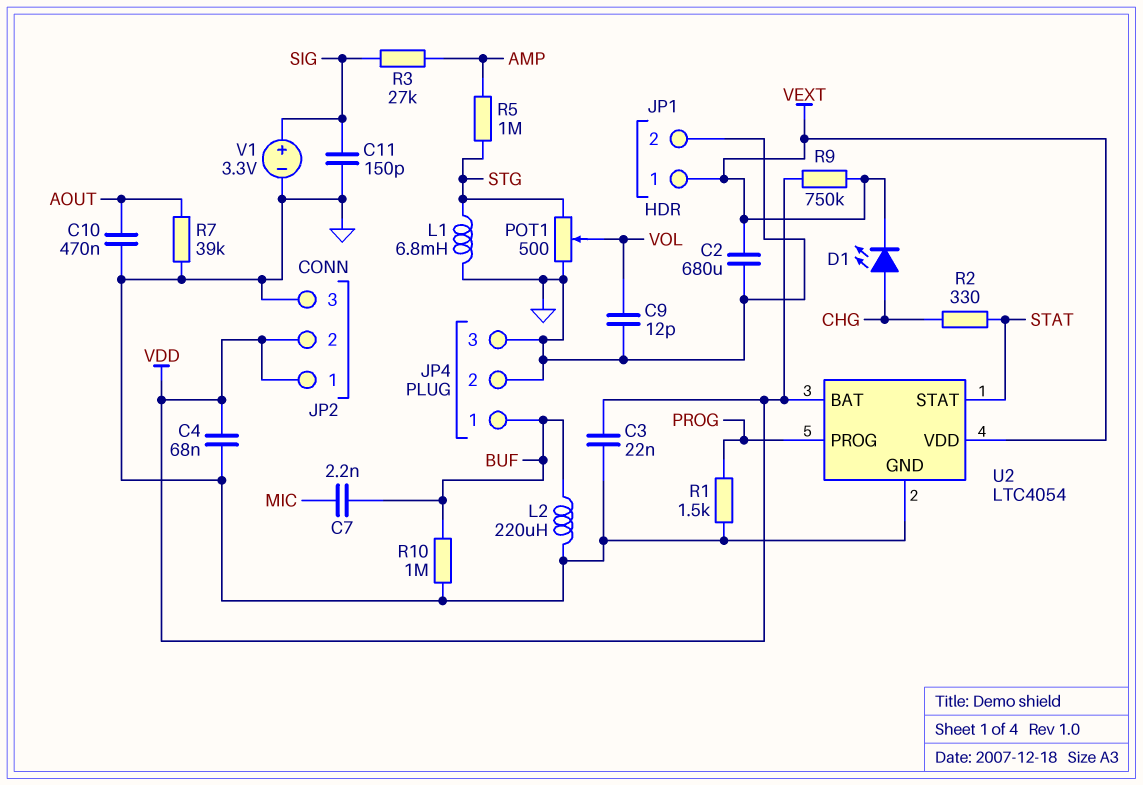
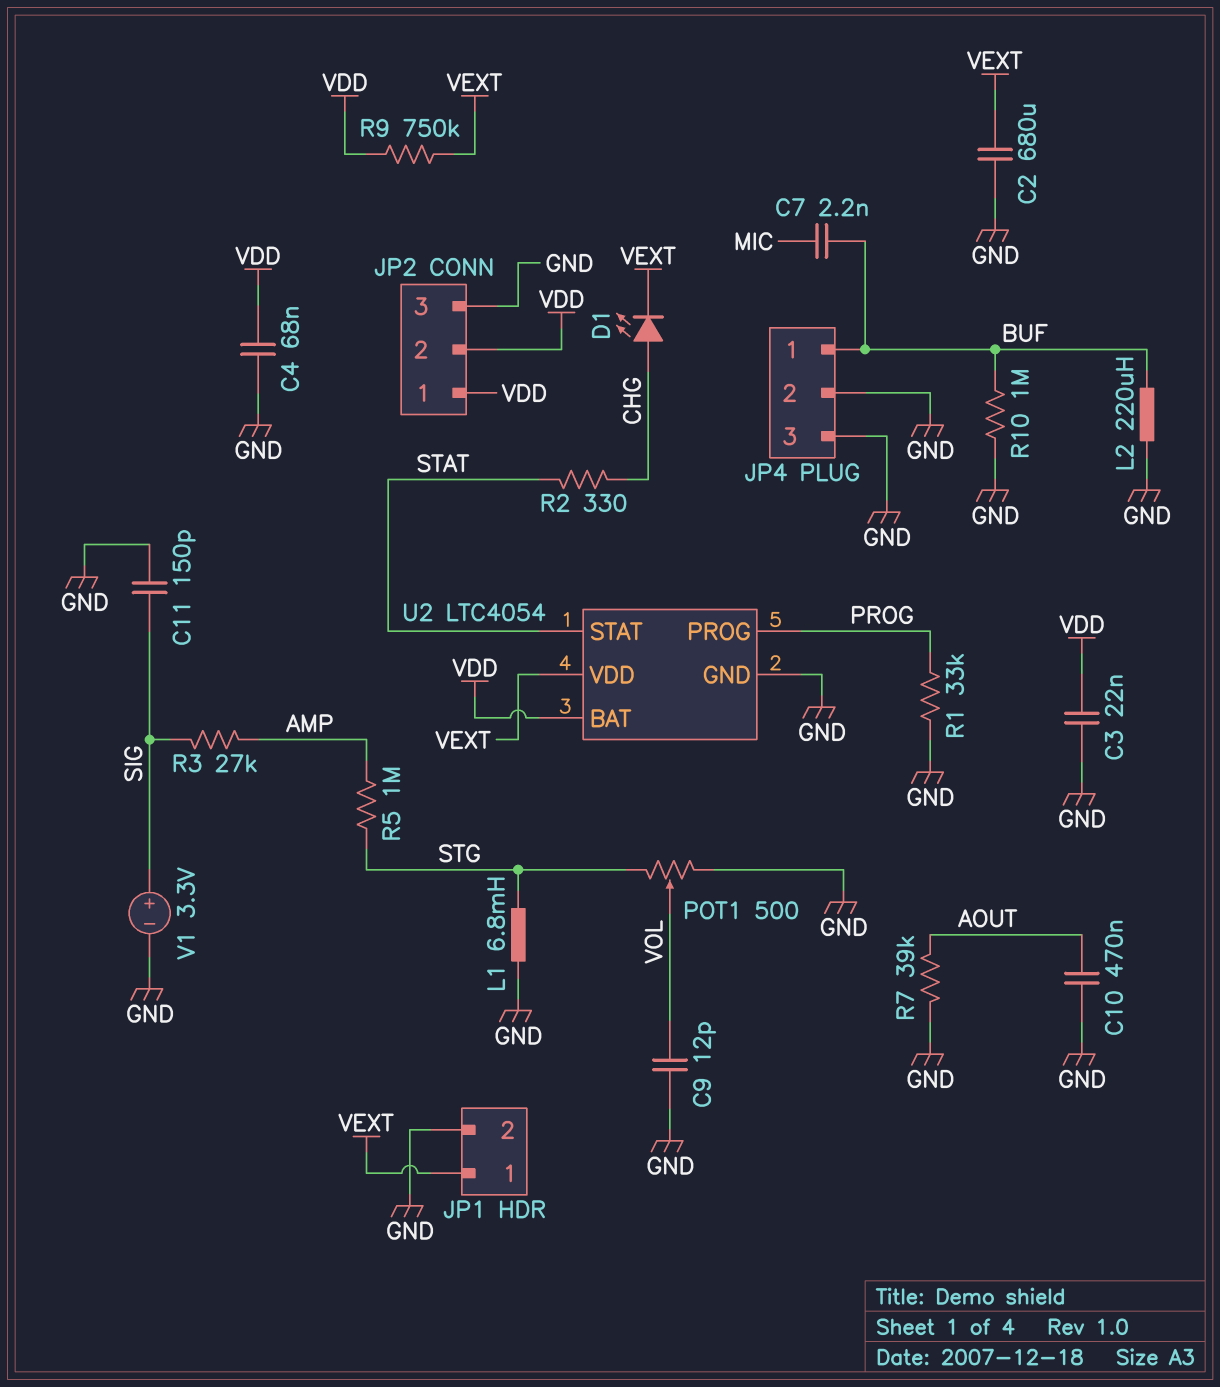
R1: 1.5k (GND, PROG) -> 33k (GND, PROG)

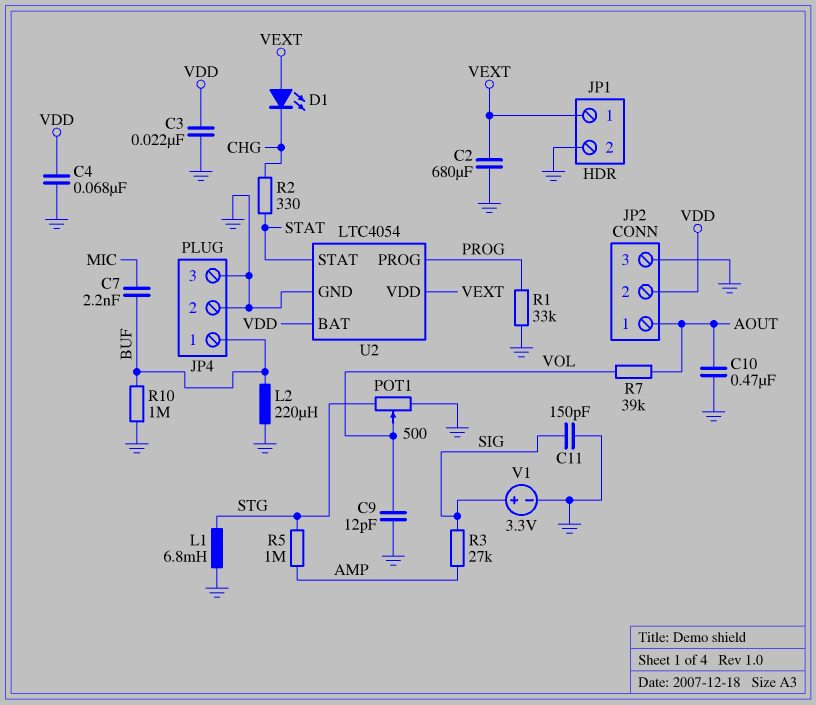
D1: LED (A CHG, K VEXT) -> LED (A VEXT, K CHG)
JP2 pin 1: VDD -> AOUT
R7: 39k (AOUT, GND) -> 39k (AOUT, VOL)
R9: 750k (VDD, VEXT) -> none

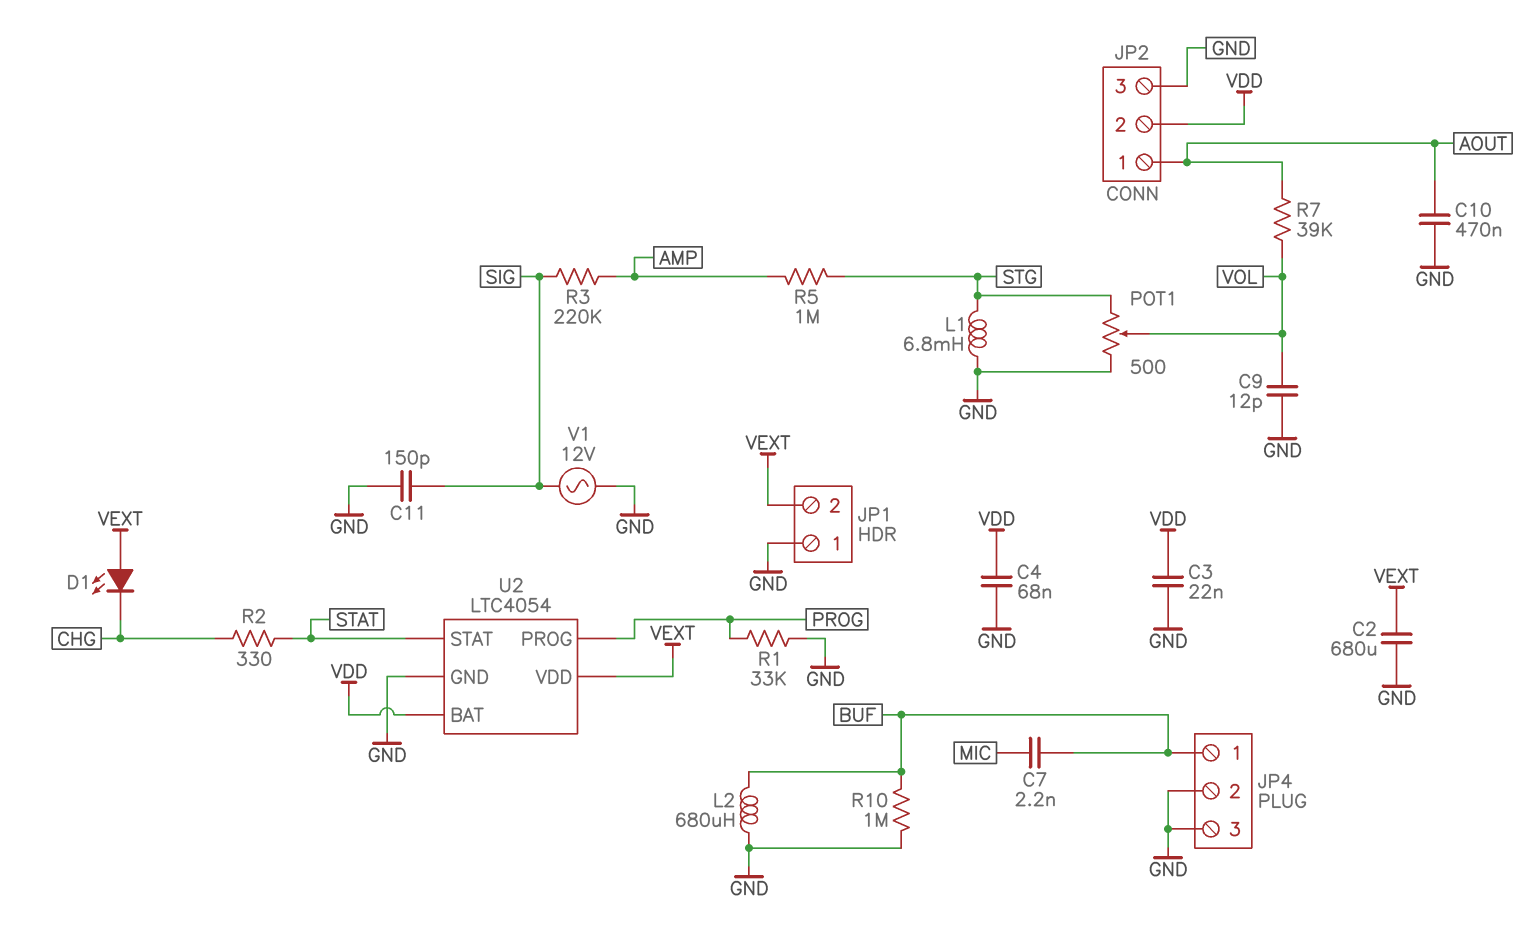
JP1 pin 1: VEXT -> GND
JP1 pin 2: GND -> VEXT
L2: 220uH (BUF, GND) -> 680uH (BUF, GND)
R3: 27k (AMP, SIG) -> 220k (AMP, SIG)
V1: 3.3V (plus SIG, minus GND) -> AC 12V (GND, SIG)

